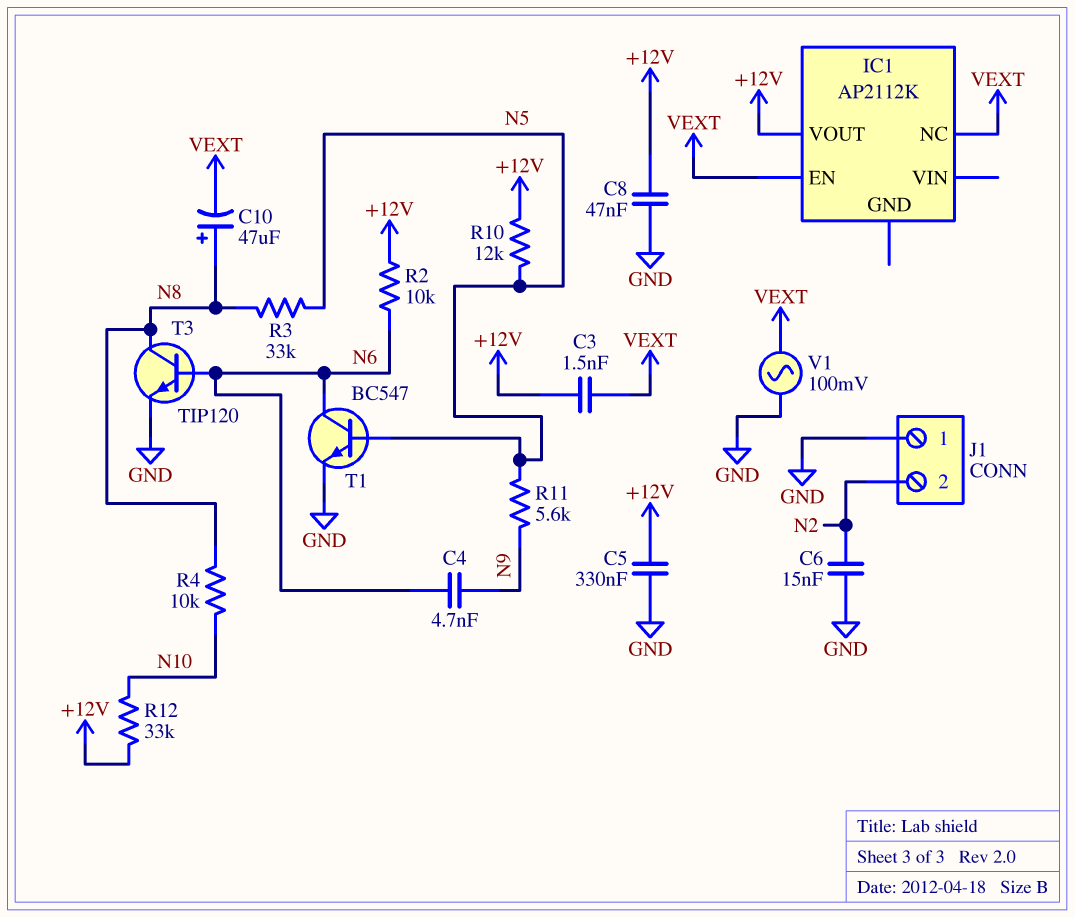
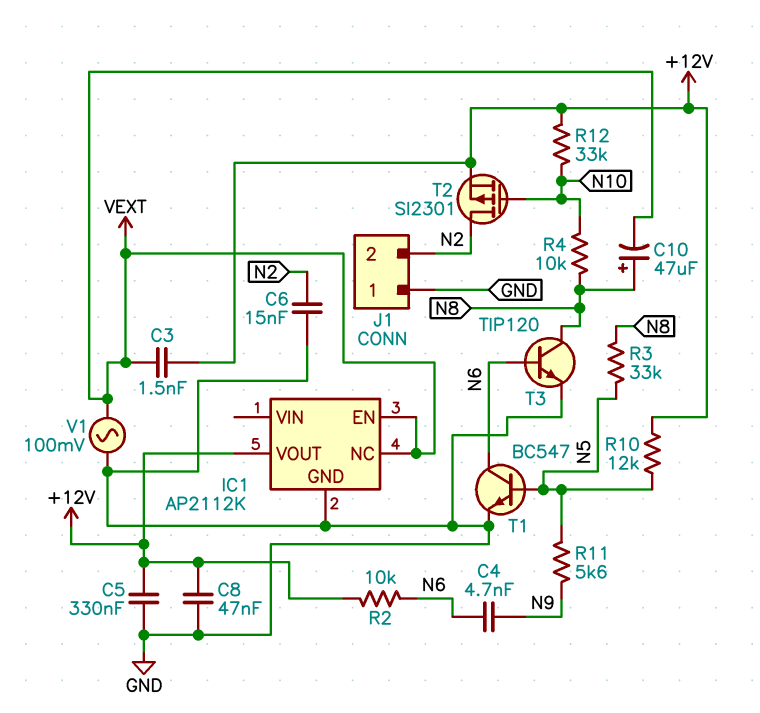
IC1 pin GND: none -> GND
T2: none -> PMOS SI2301 (G N10, D N2, S +12V)

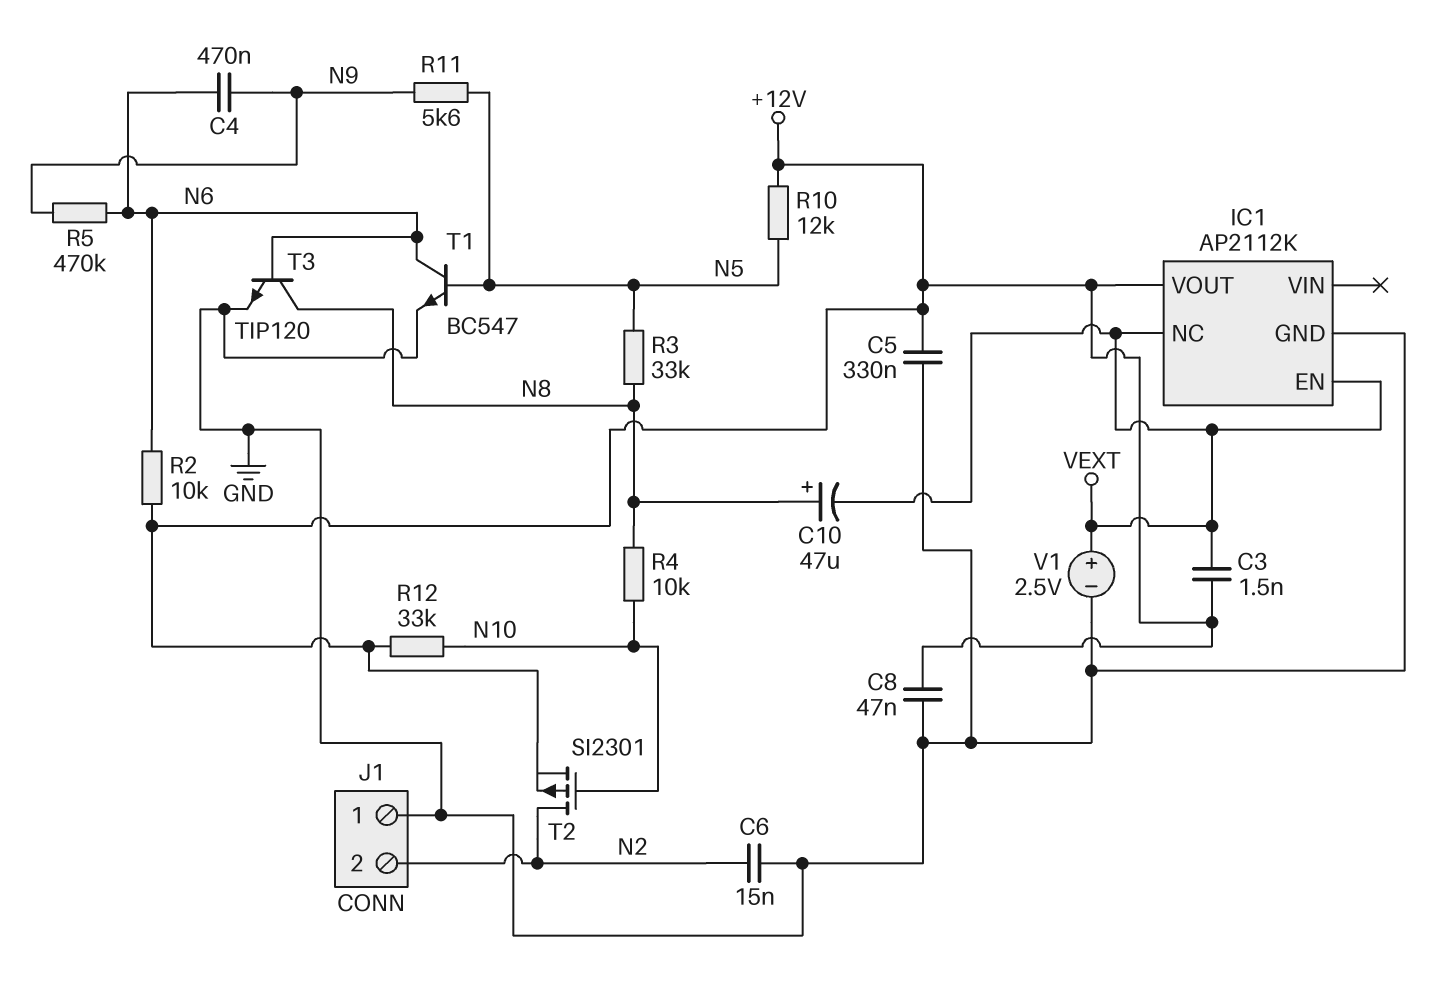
C4: 4.7nF (N6, N9) -> 470nF (N6, N9)
R5: none -> 470k (N6, N9)
V1: AC 100mV (GND, VEXT) -> 2.5V (plus VEXT, minus GND)

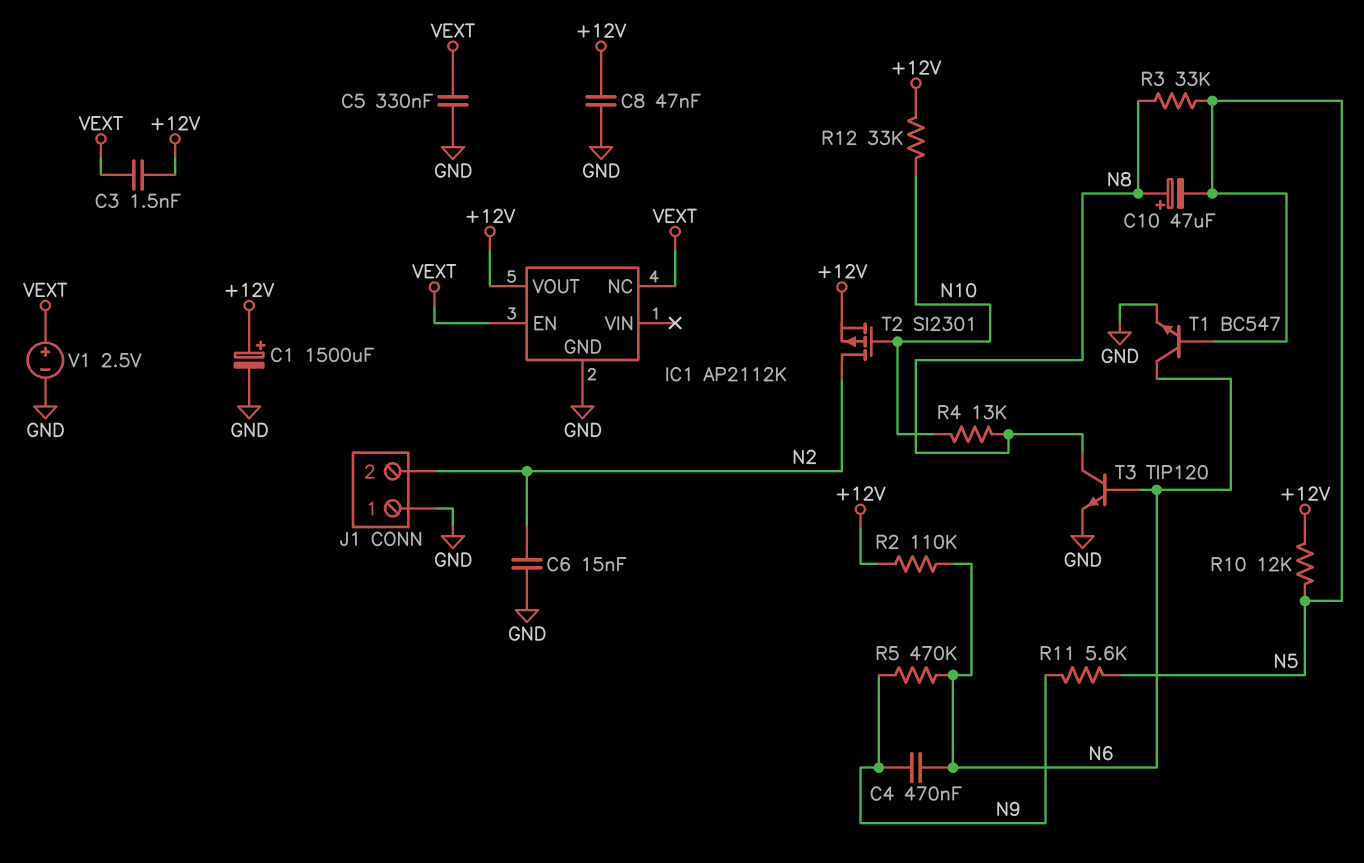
C1: none -> 1500uF (plus +12V, minus GND)
C5: 330nF (+12V, GND) -> 330nF (GND, VEXT)
C10: 47uF (plus N8, minus VEXT) -> 47uF (plus N8, minus N5)
R2: 10k (+12V, N6) -> 110k (+12V, N6)
R4: 10k (N8, N10) -> 13k (N8, N10)

